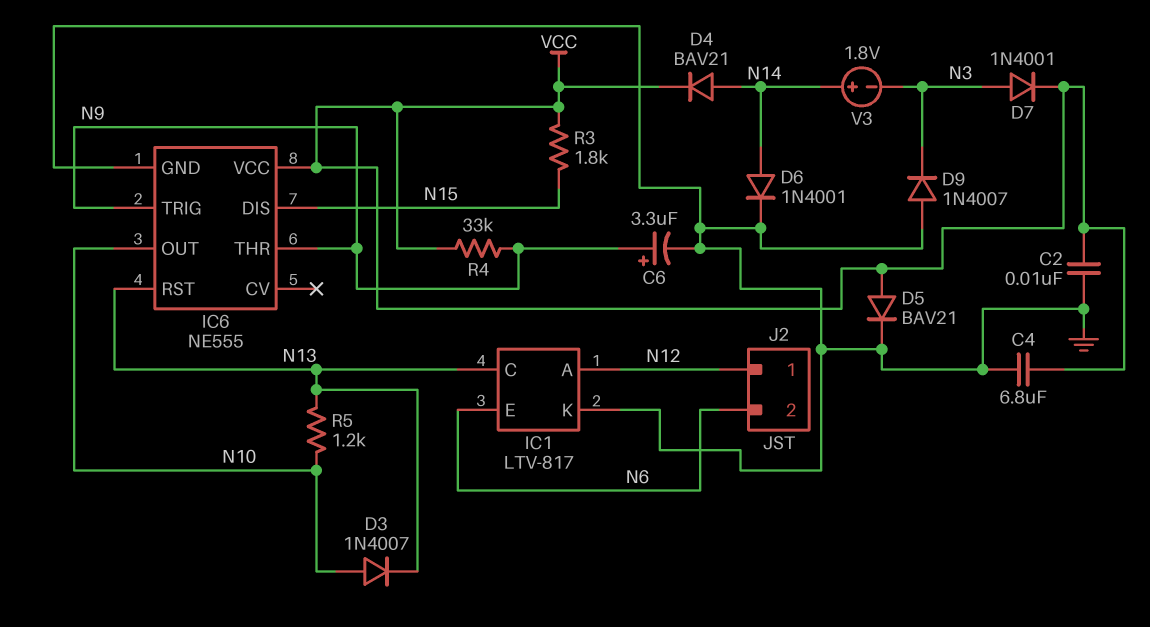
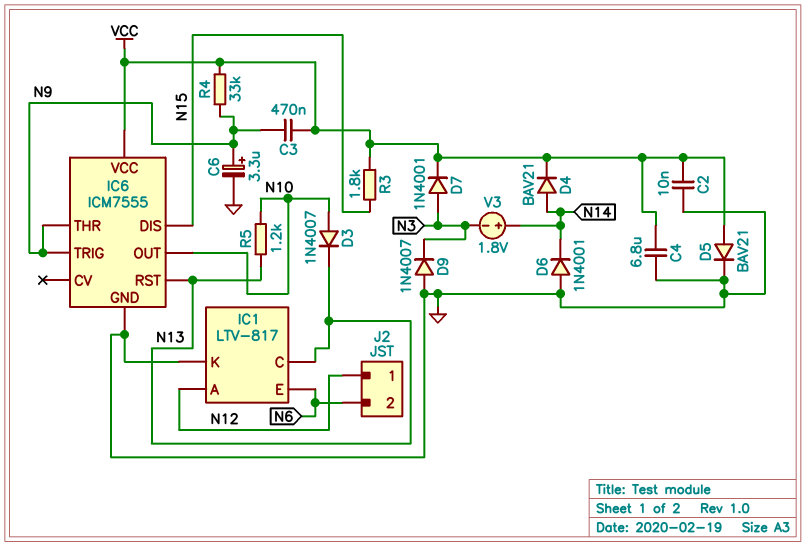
C3: none -> 470nF (N9, VCC)
D6: diode 1N4001 (A N14, K GND) -> diode 1N4001 (A GND, K N14)
IC6: NE555 -> ICM7555

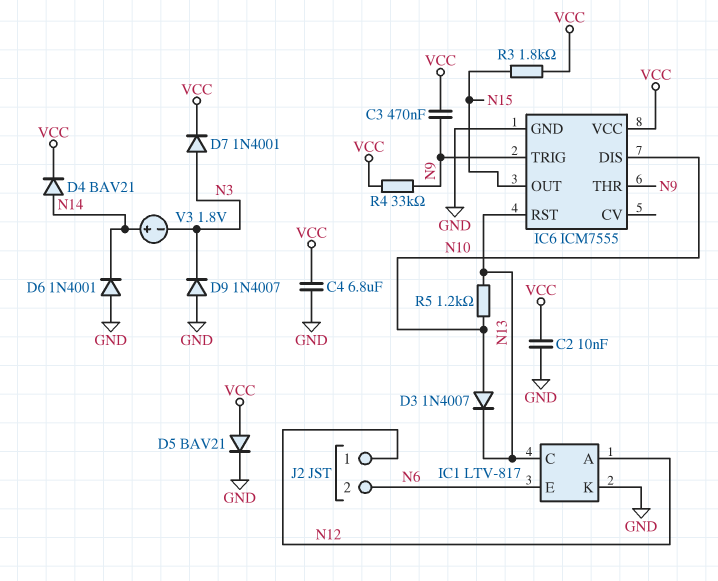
C6: 3.3uF (plus N9, minus GND) -> none
IC6 pin DIS: N15 -> N10
IC6 pin OUT: N10 -> N15

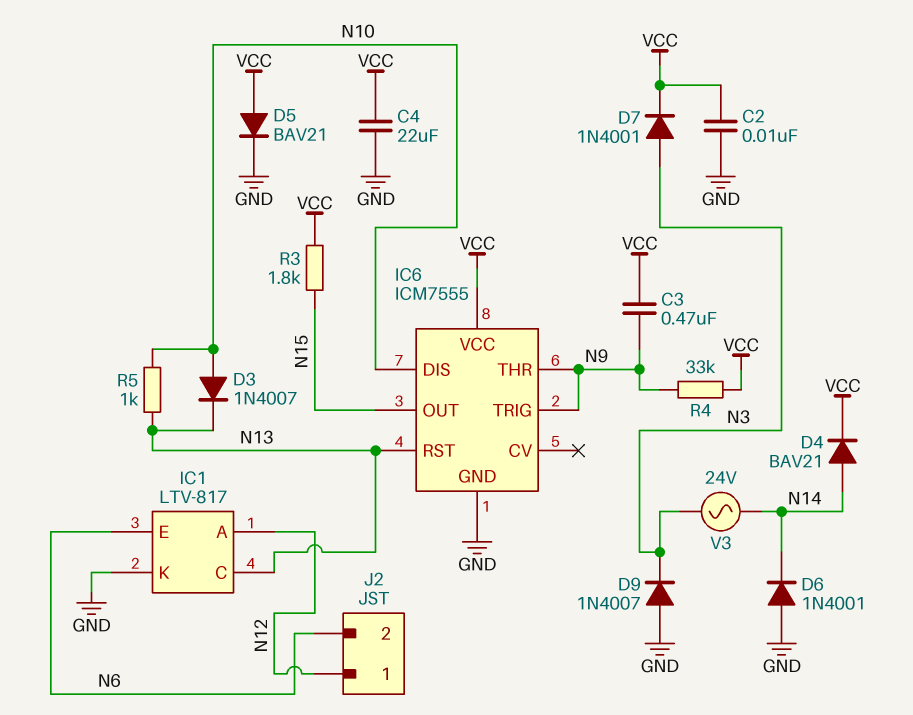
C4: 6.8uF (GND, VCC) -> 22uF (GND, VCC)
R5: 1.2k (N10, N13) -> 1k (N10, N13)
V3: 1.8V (plus N14, minus N3) -> AC 24V (N3, N14)

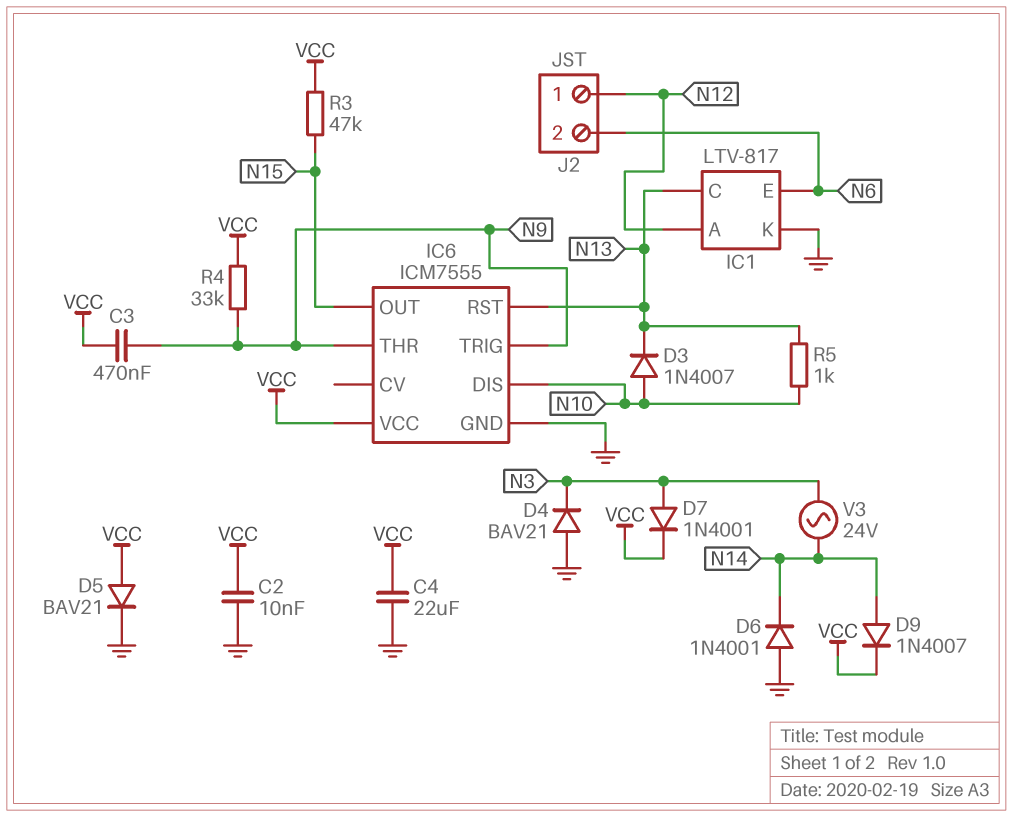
D4: diode BAV21 (A N14, K VCC) -> diode BAV21 (A GND, K N3)
D9: diode 1N4007 (A GND, K N3) -> diode 1N4007 (A N14, K VCC)
R3: 1.8k (N15, VCC) -> 47k (N15, VCC)

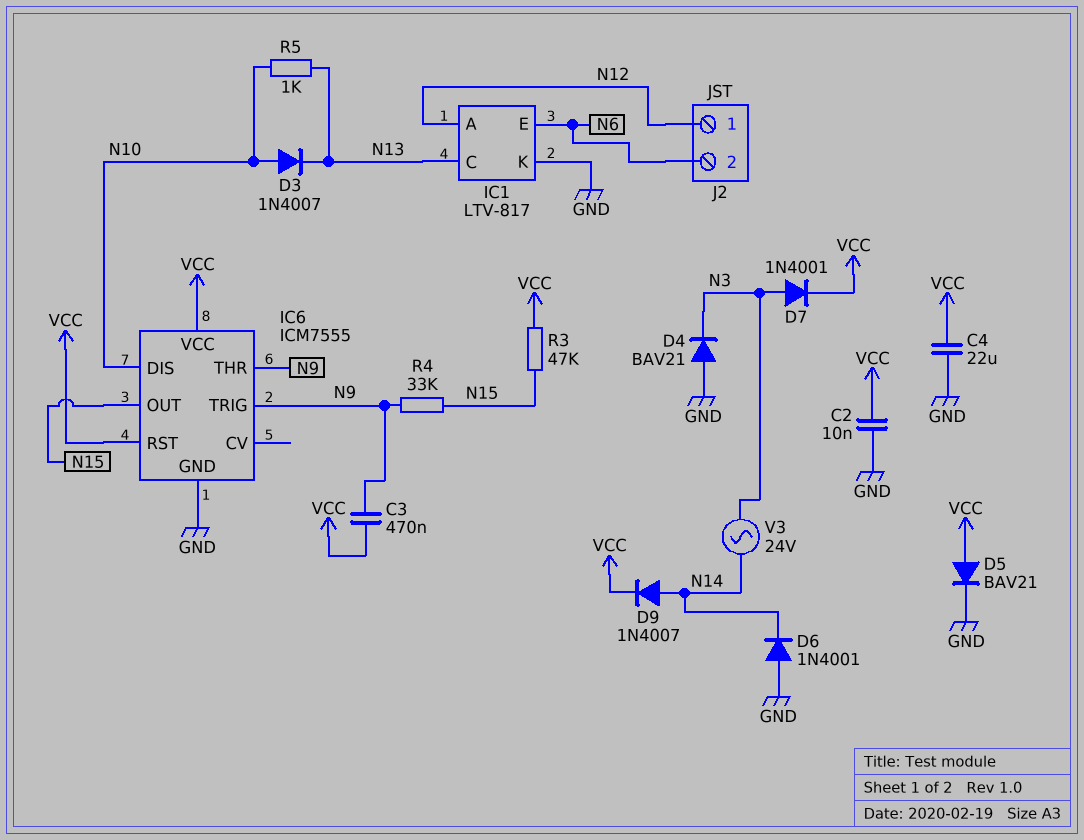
IC6 pin RST: N13 -> VCC
R4: 33k (N9, VCC) -> 33k (N9, N15)

